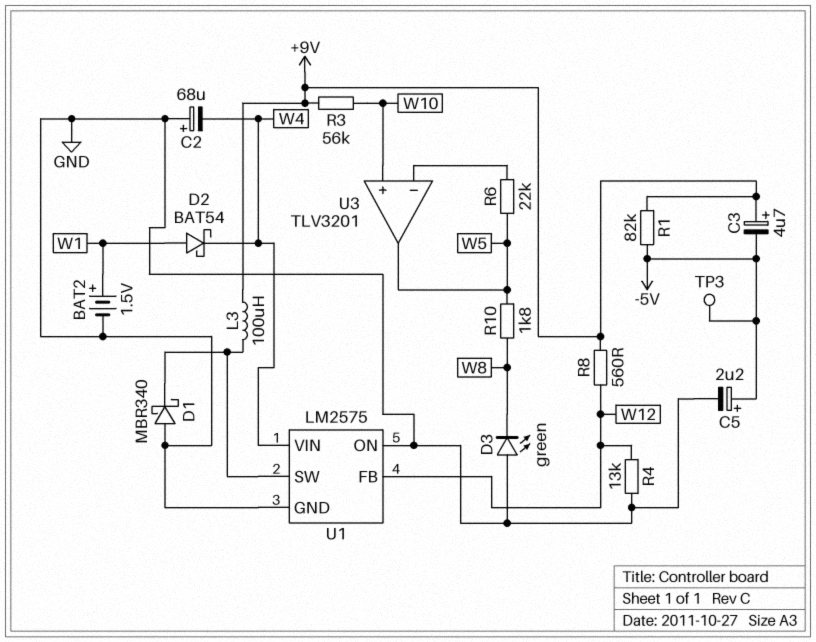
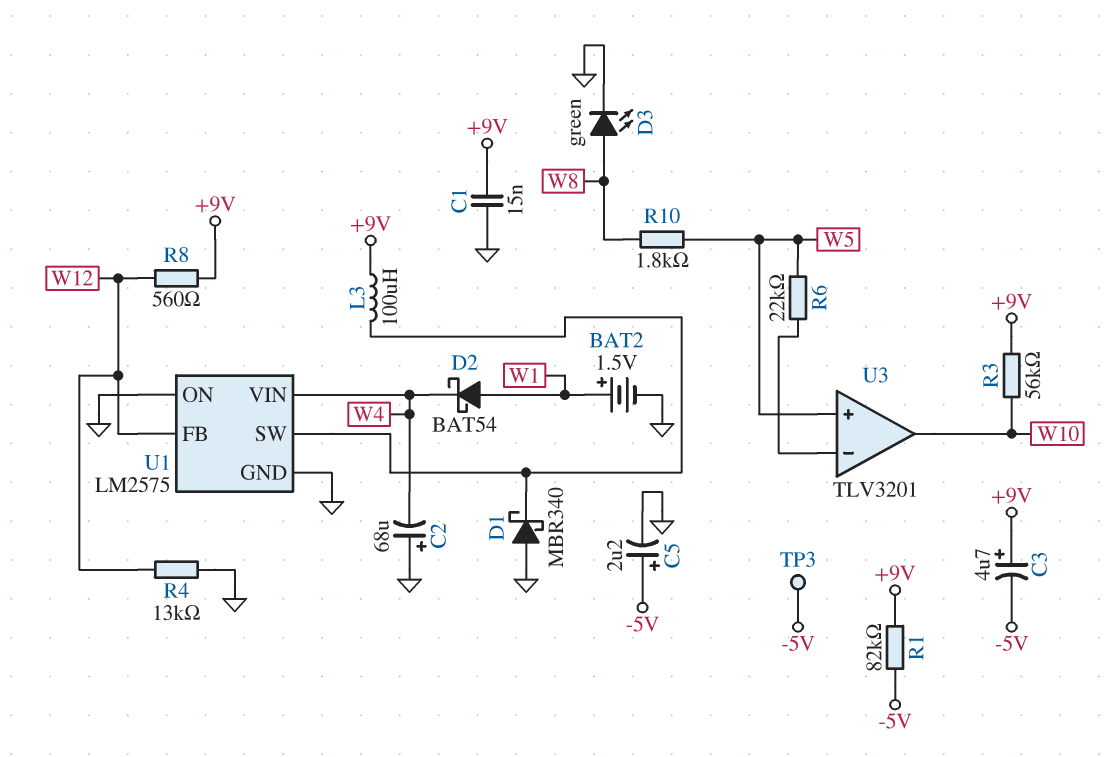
C1: none -> 15nF (+9V, GND)
D3: LED green (A GND, K W8) -> LED green (A W8, K GND)
U3 pin in+: W10 -> W5
U3 pin out: W5 -> W10

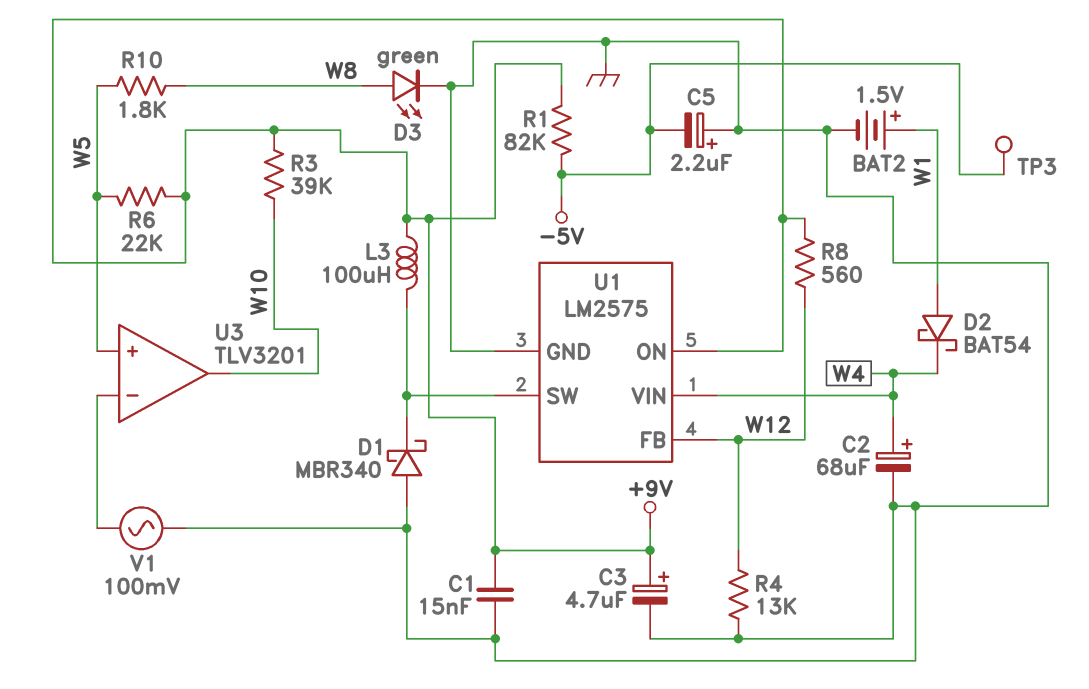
C2: 68uF (plus GND, minus W4) -> 68uF (plus W4, minus GND)
C3: 4.7uF (plus +9V, minus -5V) -> 4.7uF (plus +9V, minus GND)
C5: 2.2uF (plus -5V, minus GND) -> 2.2uF (plus GND, minus -5V)
R3: 56k (+9V, W10) -> 39k (+9V, W10)
R6: 22k (U3/in-, W5) -> 22k (+9V, W5)
U1 pin ON: GND -> +9V
V1: none -> AC 100mV (GND, U3/in-)

